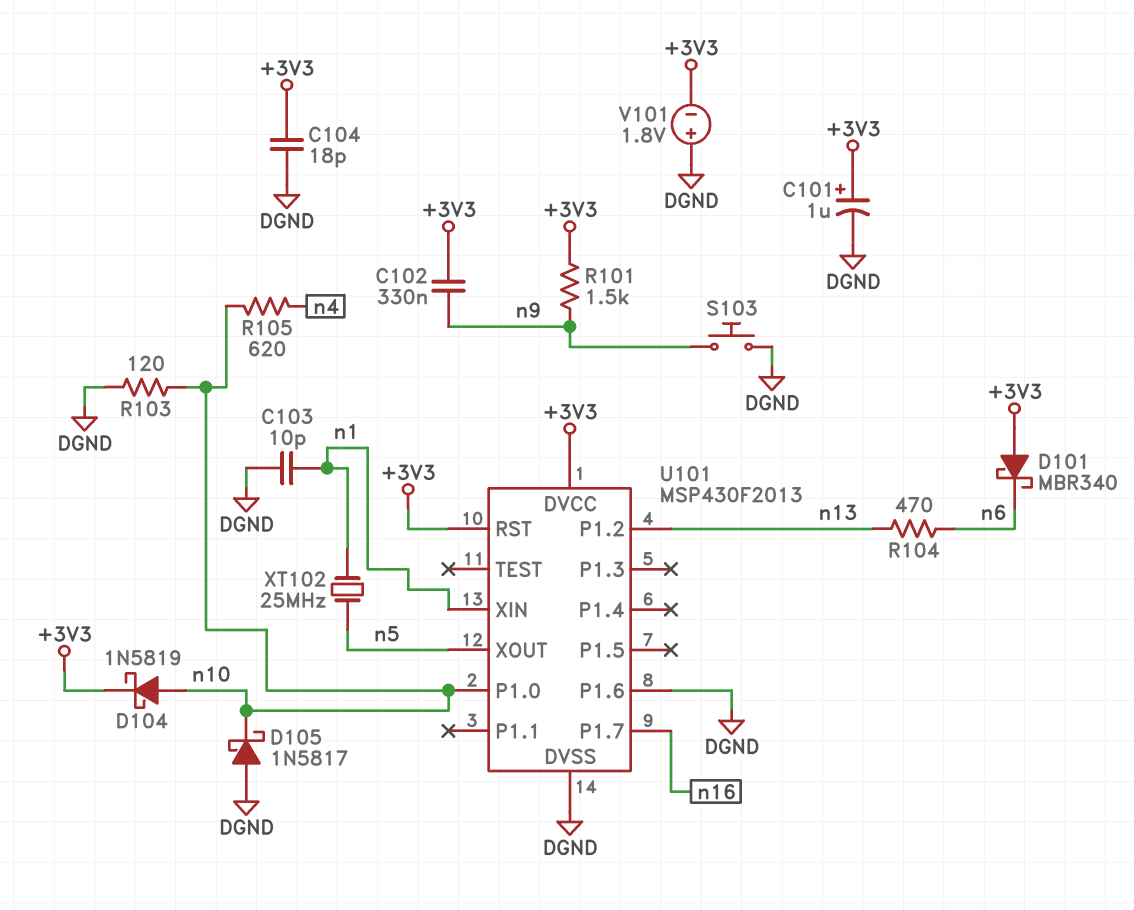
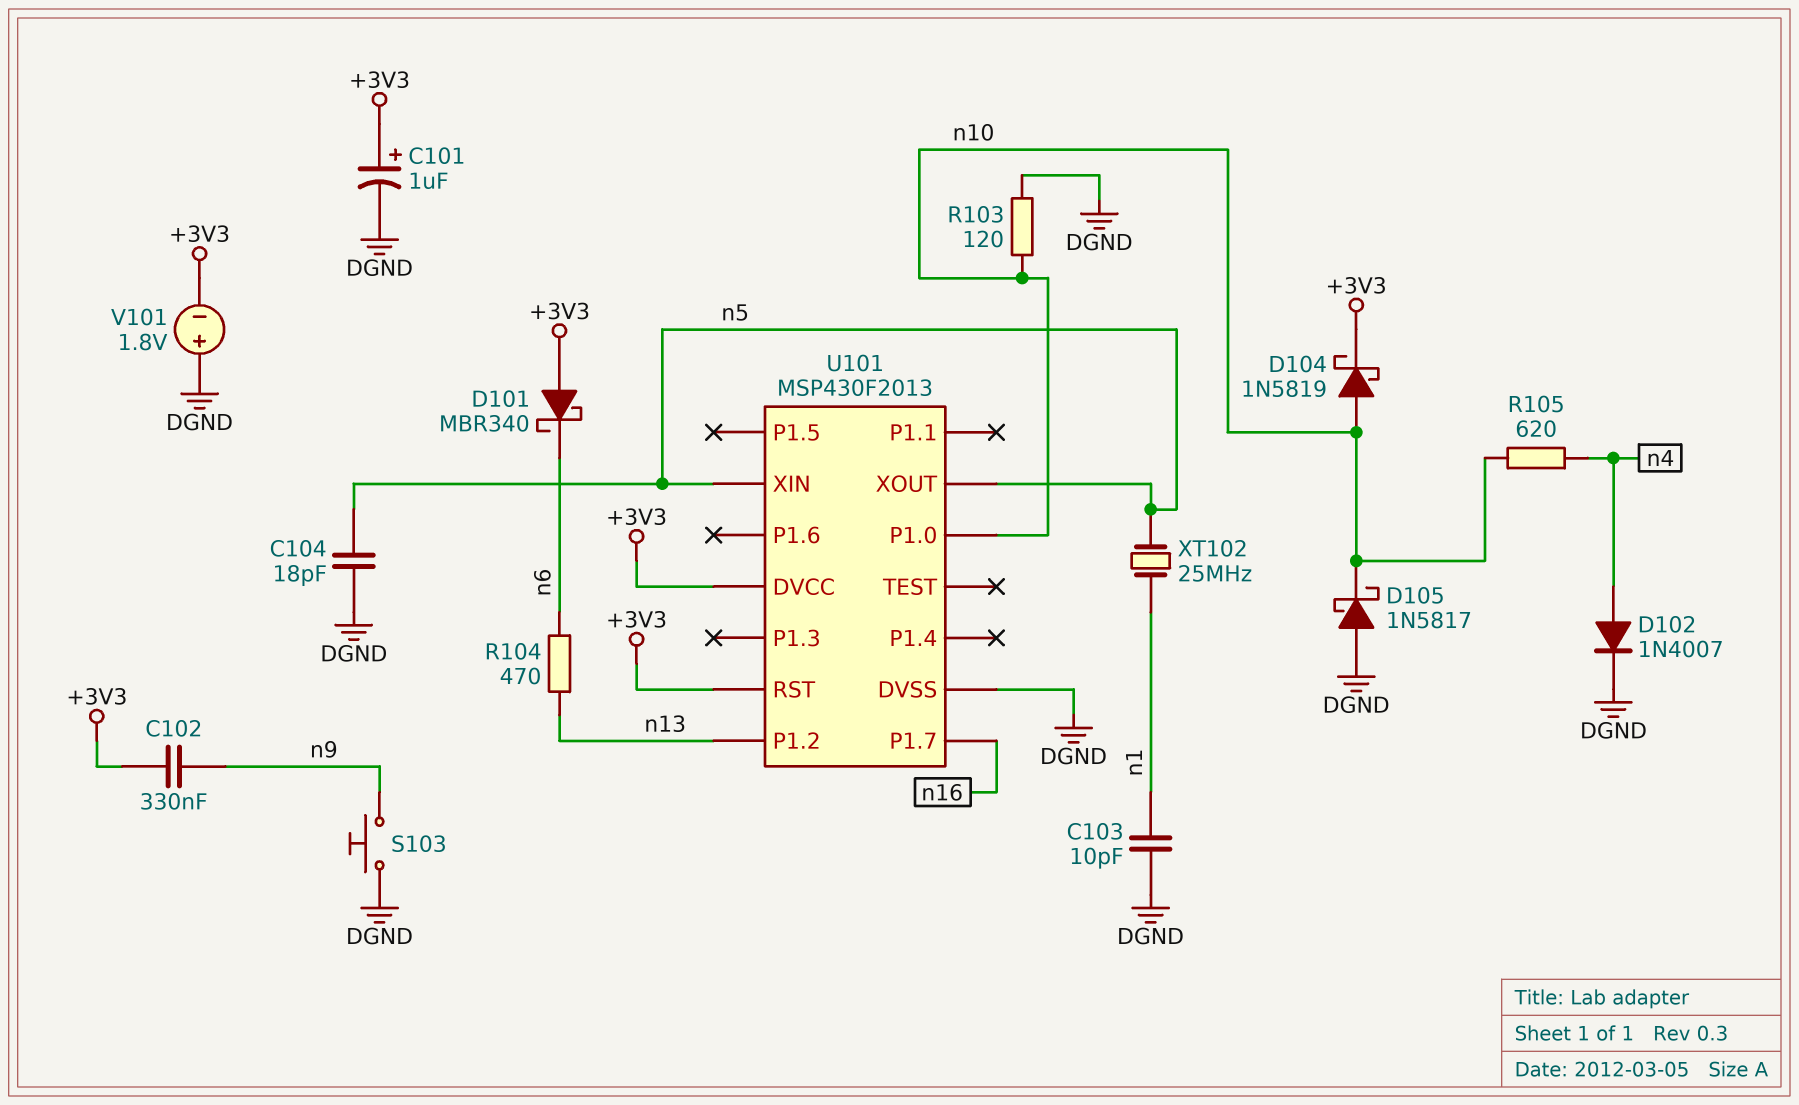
C104: 18pF (+3V3, DGND) -> 18pF (DGND, n5)
D102: none -> diode 1N4007 (A n4, K DGND)
R101: 1.5k (+3V3, n9) -> none
U101 pin P1.6: DGND -> none
U101 pin XIN: n1 -> n5

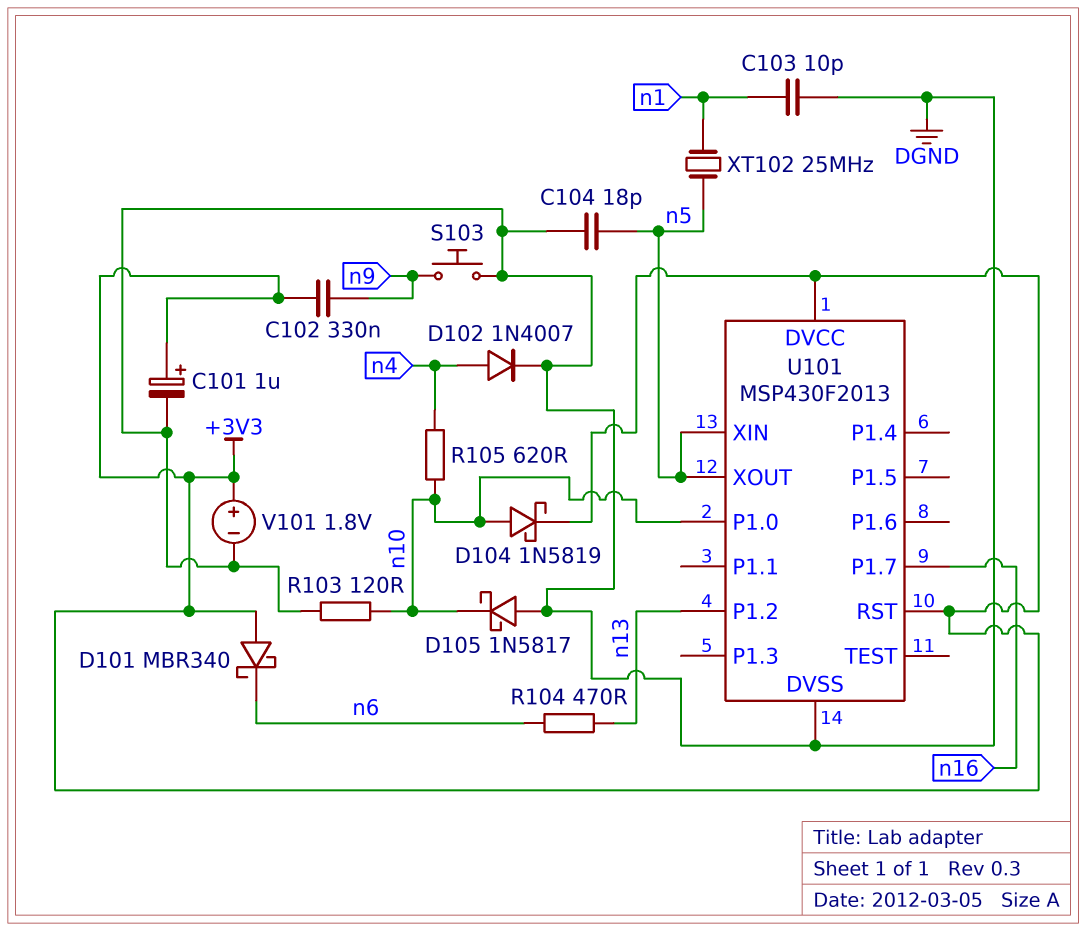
V101: 1.8V (plus DGND, minus +3V3) -> 1.8V (plus +3V3, minus DGND)

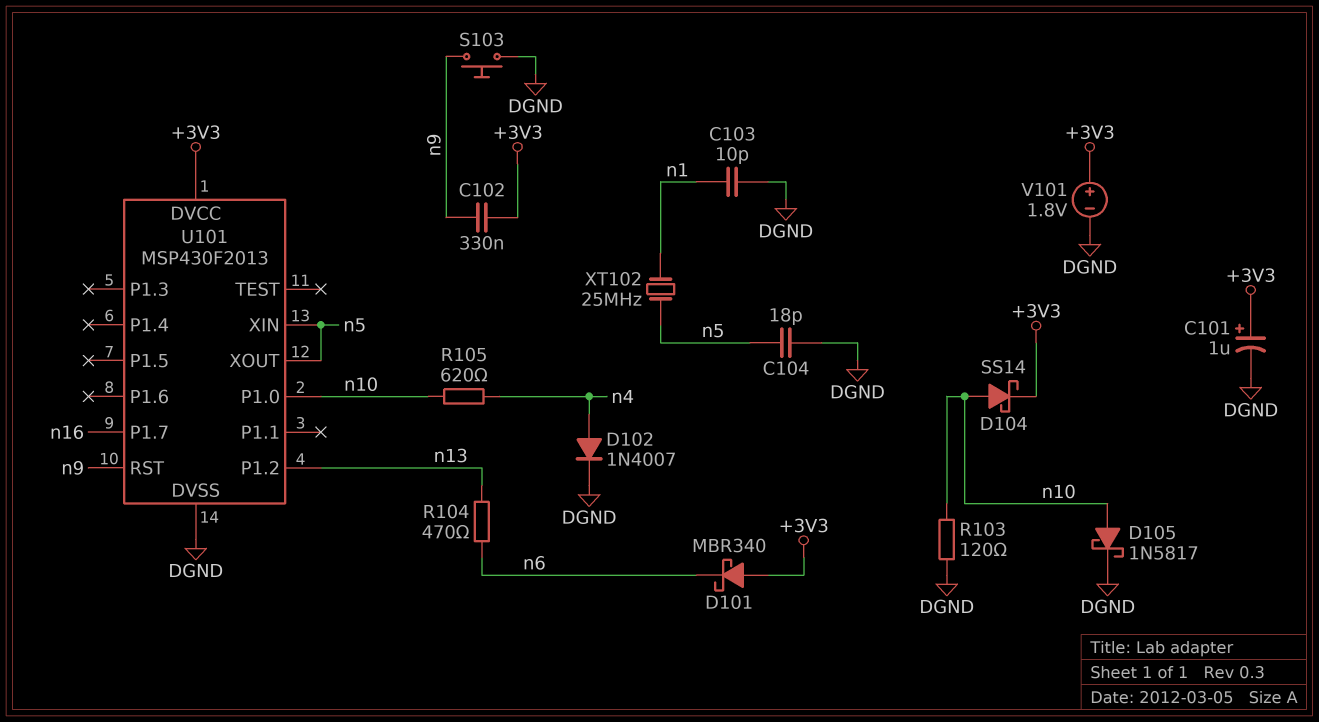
D104: schottky 1N5819 (A n10, K +3V3) -> schottky SS14 (A n10, K +3V3)
D105: schottky 1N5817 (A DGND, K n10) -> schottky 1N5817 (A n10, K DGND)
U101 pin RST: +3V3 -> n9

